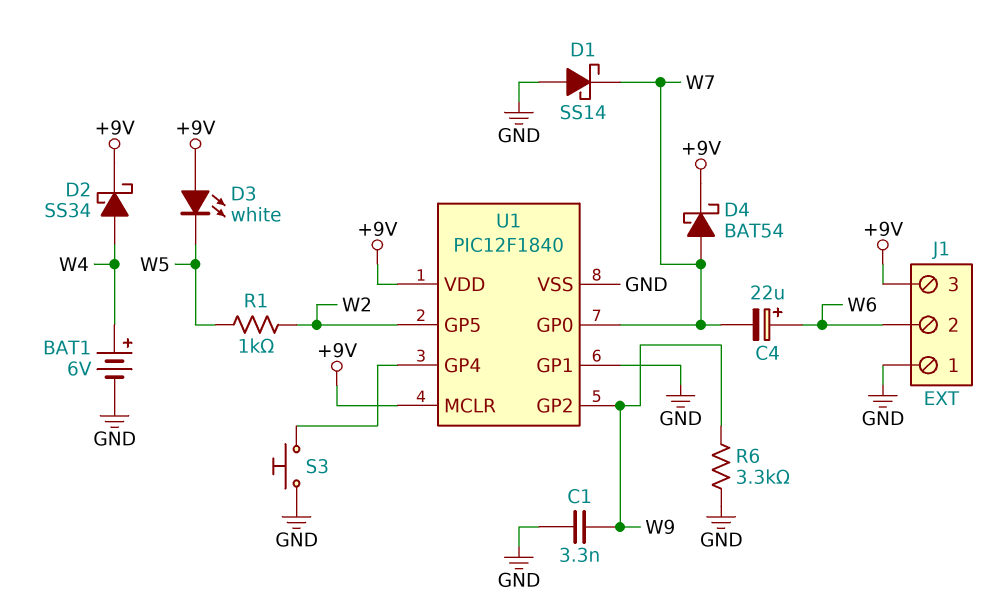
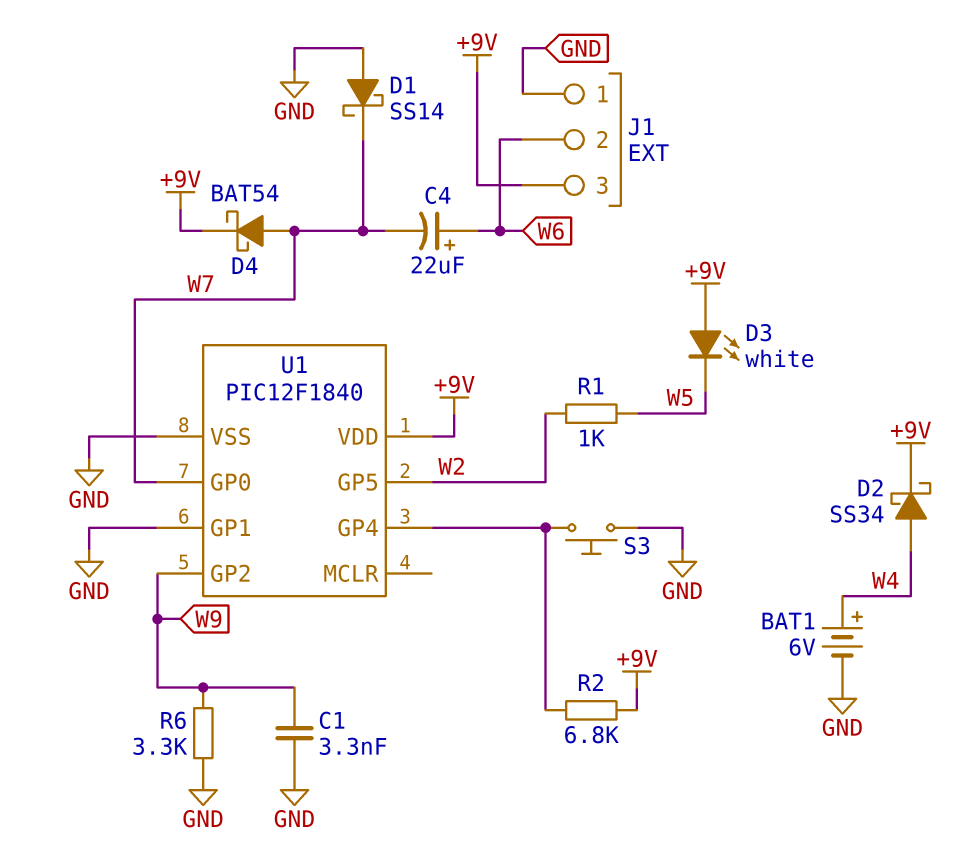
R2: none -> 6.8k (+9V, U1/GP4)
U1 pin MCLR: +9V -> none

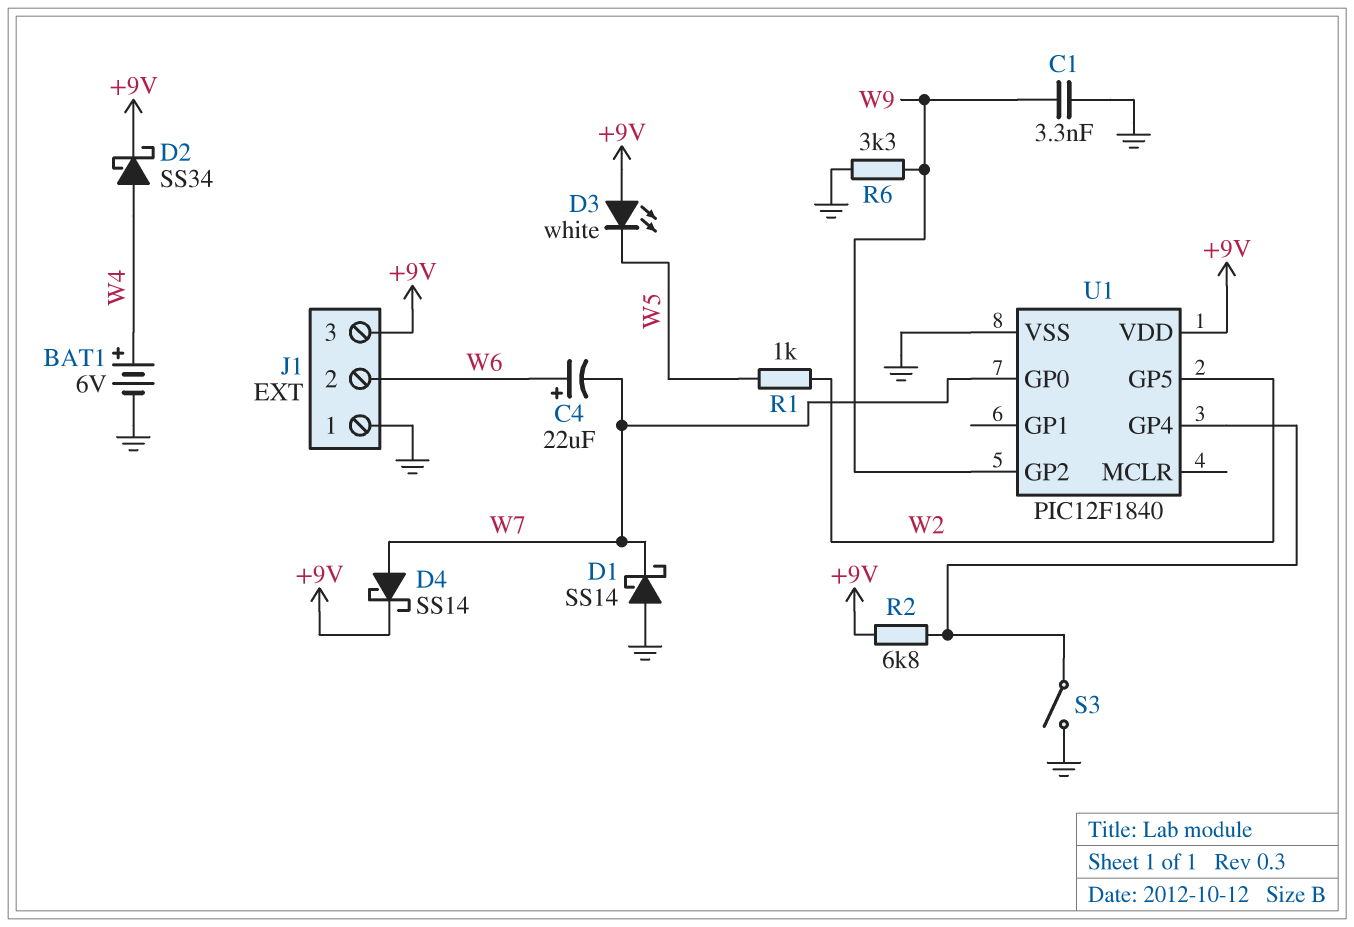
D4: schottky BAT54 (A W7, K +9V) -> schottky SS14 (A W7, K +9V)
S3: button (GND, U1/GP4) -> switch (GND, U1/GP4)
U1 pin GP1: GND -> none

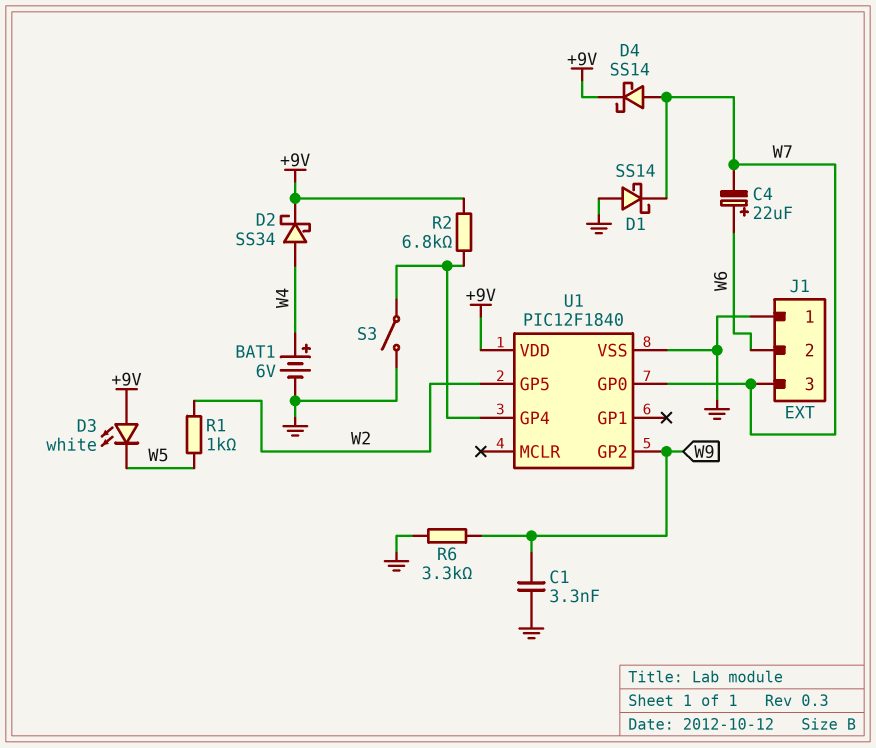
J1 pin 3: +9V -> W7

